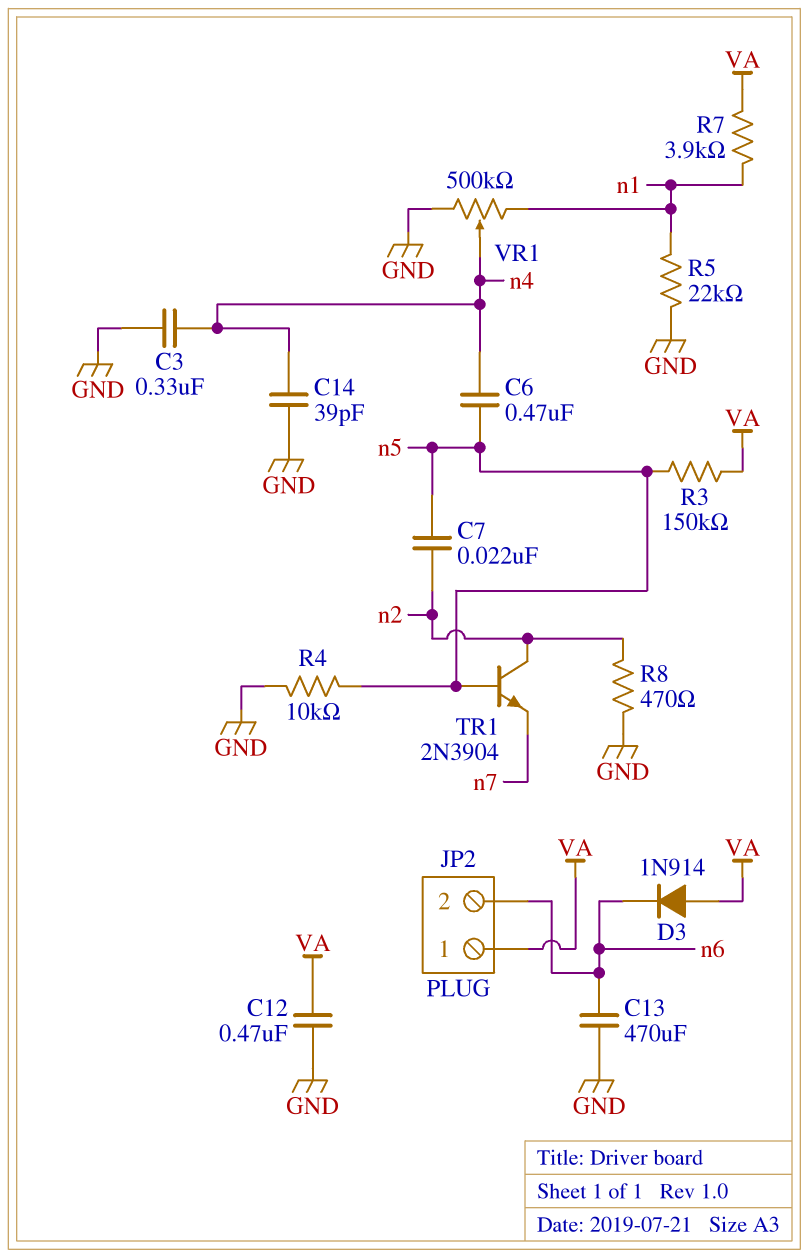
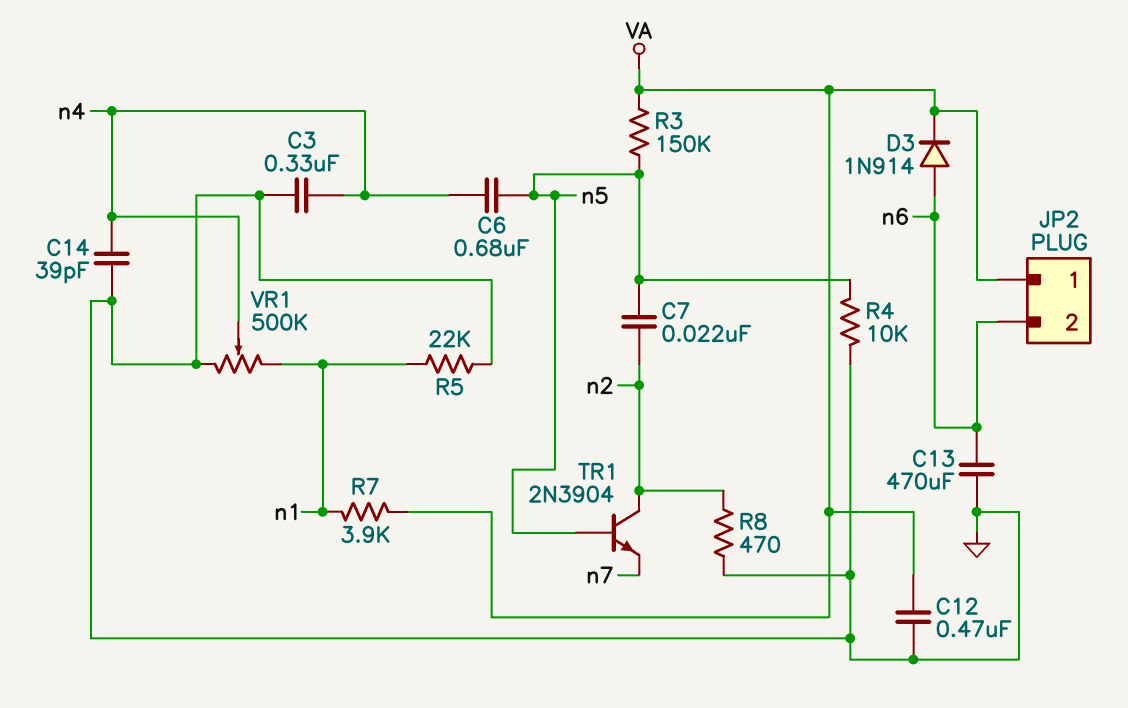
C6: 470nF (n4, n5) -> 680nF (n4, n5)
D3: diode 1N914 (A VA, K n6) -> diode 1N914 (A n6, K VA)

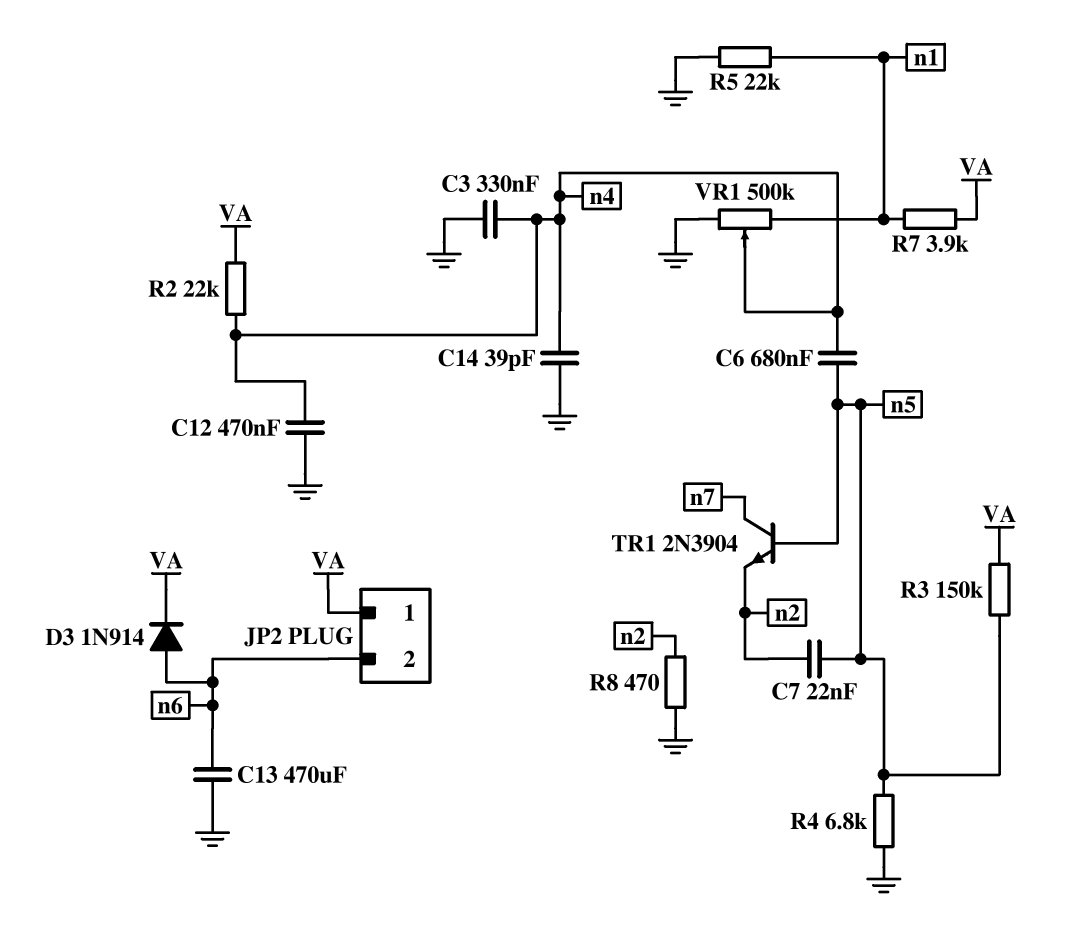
C12: 470nF (GND, VA) -> 470nF (GND, n4)
R2: none -> 22k (VA, n4)
R4: 10k (GND, n5) -> 6.8k (GND, n5)
TR1: NPN 2N3904 (B n5, C n2, E n7) -> NPN 2N3904 (B n5, C n7, E n2)

